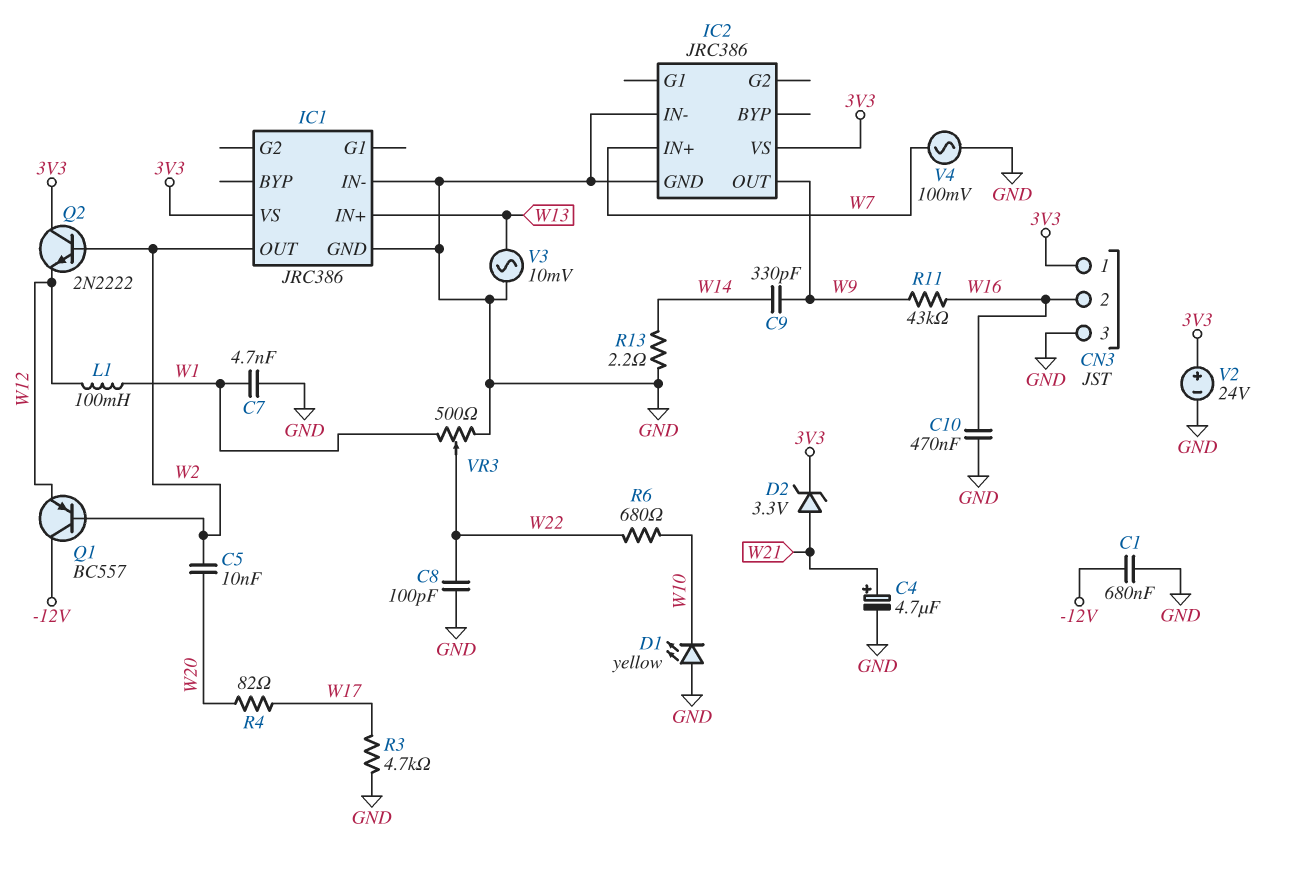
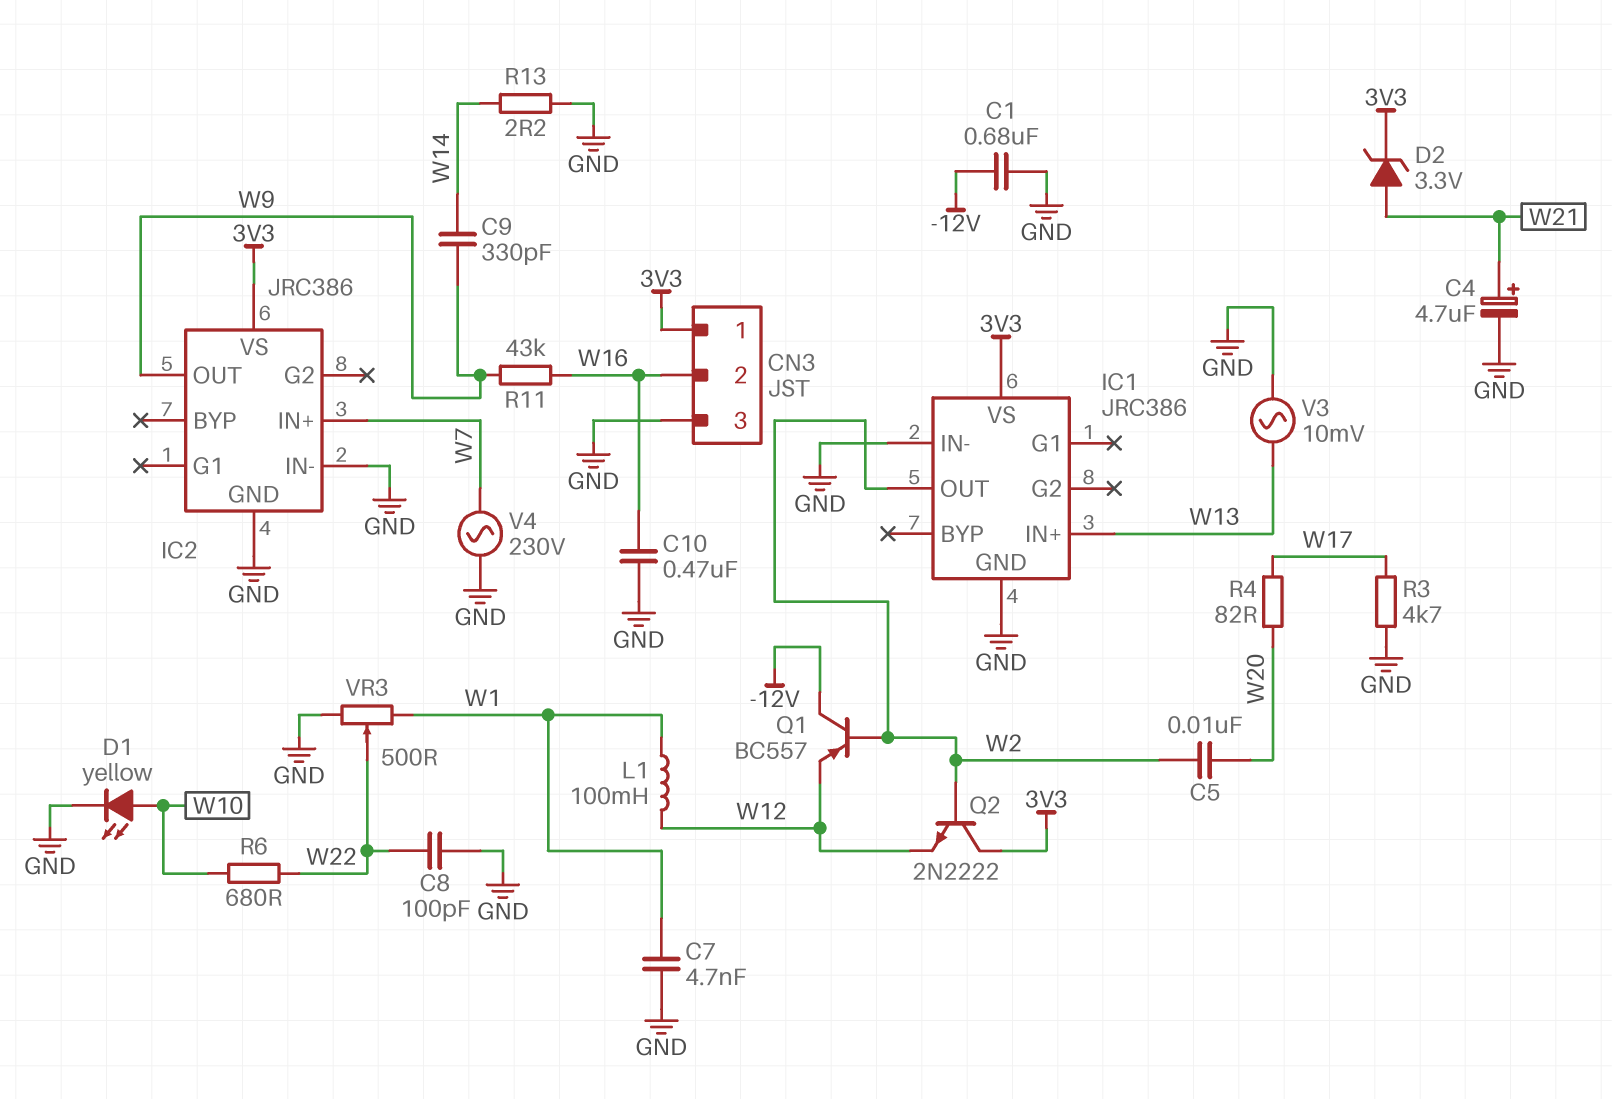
D1: LED yellow (A GND, K W10) -> LED yellow (A W10, K GND)
V2: 24V (plus 3V3, minus GND) -> none
V4: AC 100mV (GND, W7) -> AC 230V (GND, W7)

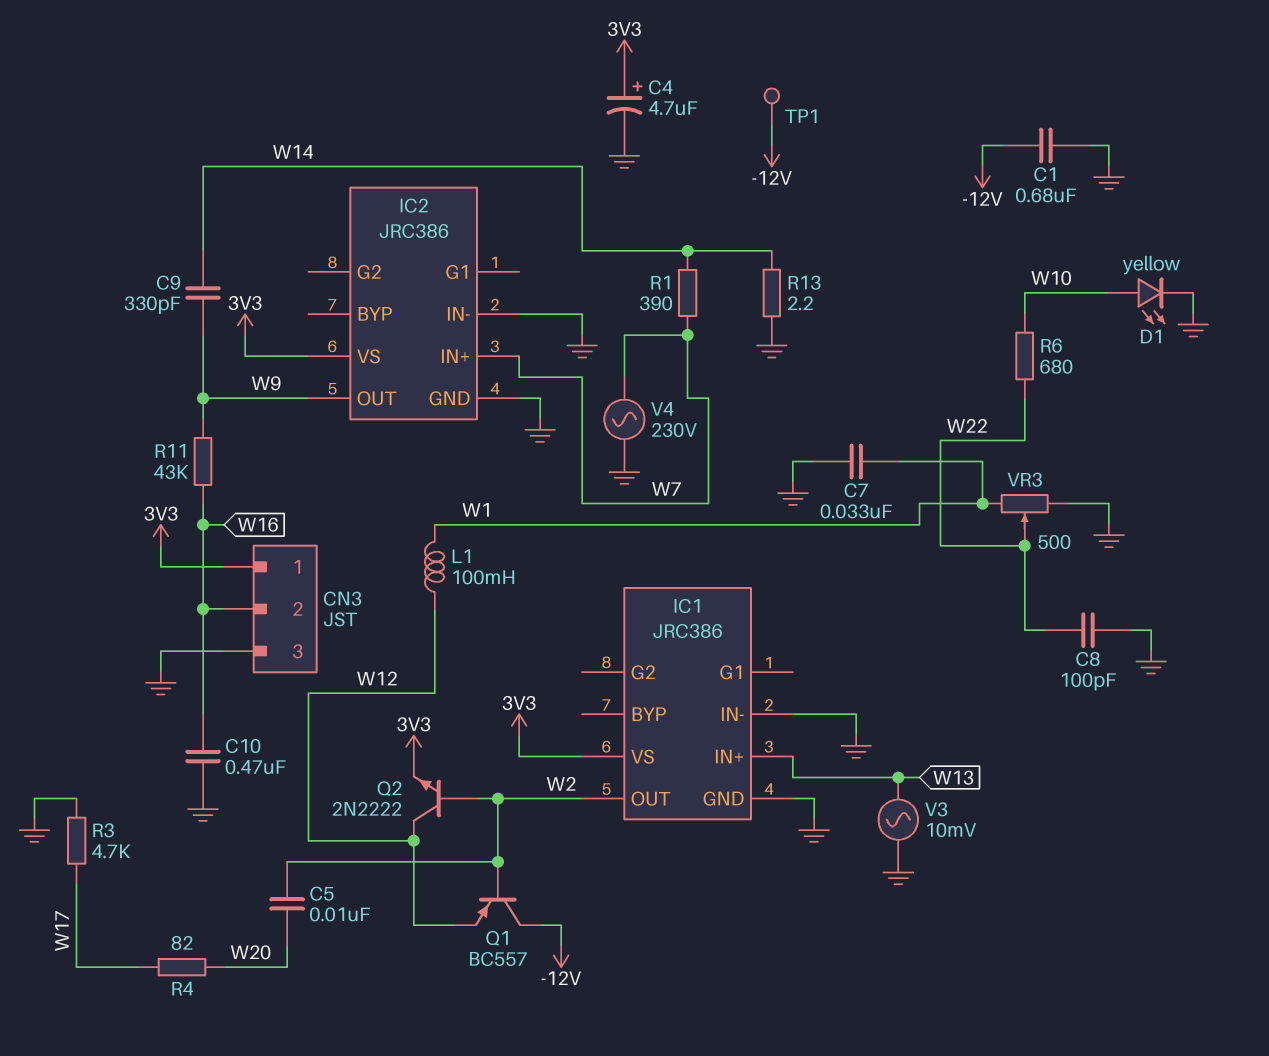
C4: 4.7uF (plus W21, minus GND) -> 4.7uF (plus 3V3, minus GND)
C7: 4.7nF (GND, W1) -> 33nF (GND, W1)
D2: zener 3.3V (A W21, K 3V3) -> none
Q2: NPN 2N2222 (B W2, C 3V3, E W12) -> NPN 2N2222 (B W2, C W12, E 3V3)
R1: none -> 390 (W7, W14)
TP1: none -> test point (-12V)

